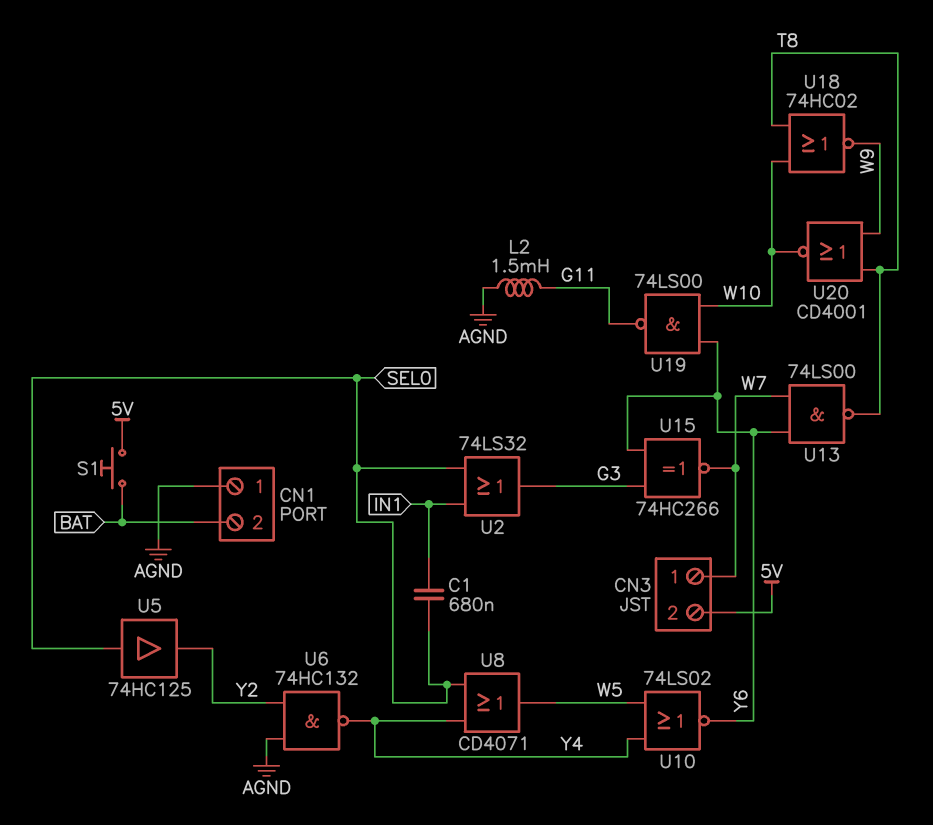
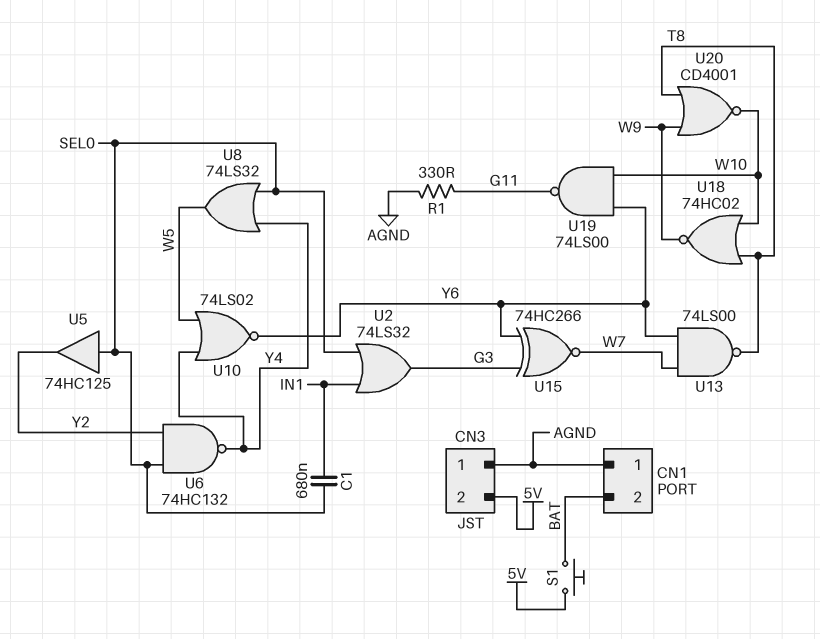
CN3 pin 1: W7 -> AGND
L2: 1.5mH (AGND, G11) -> none
R1: none -> 330 (AGND, G11)
U6: NAND 74HC132 (in AGND, in Y2, out Y4) -> NAND 74HC132 (in SEL0, in Y2, out Y4)
U8: OR CD4071 (in SEL0, in Y4, out W5) -> OR 74LS32 (in SEL0, in Y4, out W5)

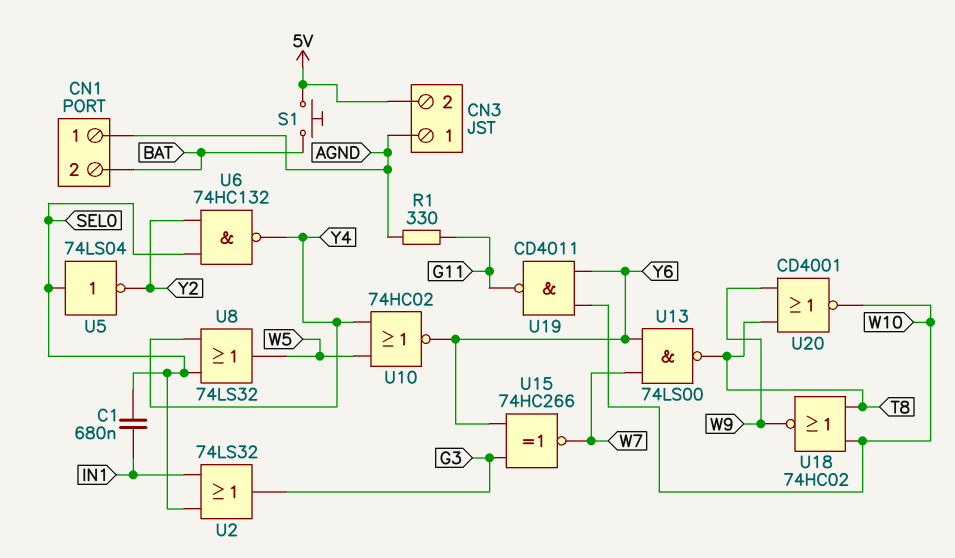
U5: buffer 74HC125 (in SEL0, out Y2) -> NOT 74LS04 (in SEL0, out Y2)
U10: NOR 74LS02 (in W5, in Y4, out Y6) -> NOR 74HC02 (in W5, in Y4, out Y6)
U19: NAND 74LS00 (in W10, in Y6, out G11) -> NAND CD4011 (in W10, in Y6, out G11)

